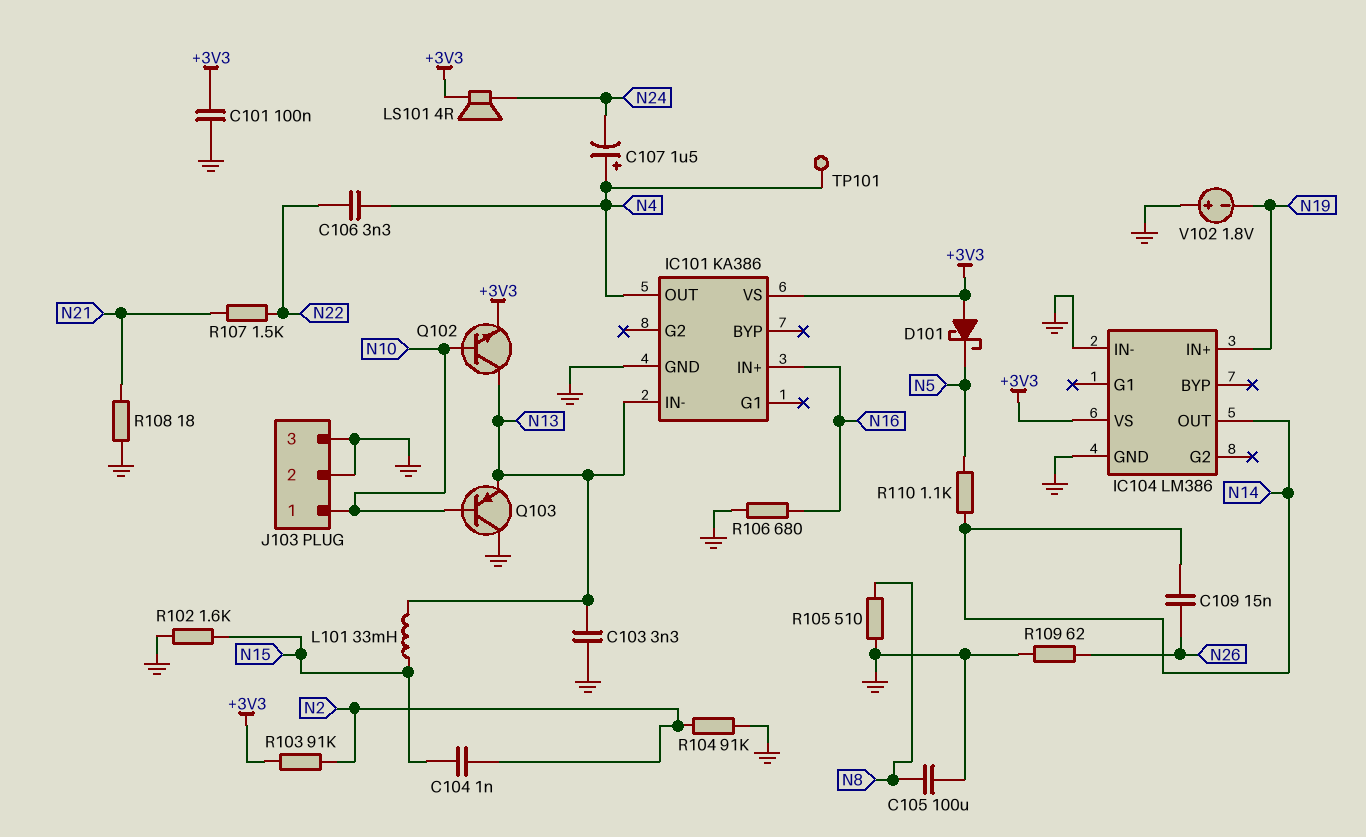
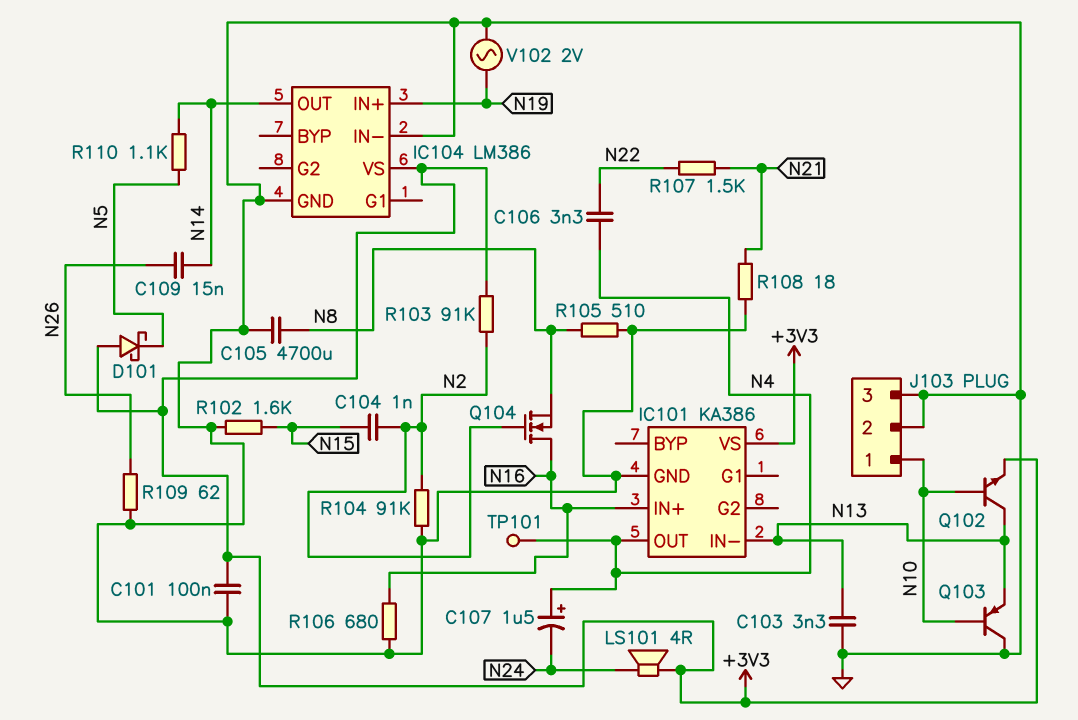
C105: 100uF (GND, N8) -> 4700uF (GND, N8)
L101: 33mH (N13, N15) -> none
Q104: none -> NMOS (G N2, D N16, S N8)
V102: 1.8V (plus GND, minus N19) -> AC 2V (GND, N19)

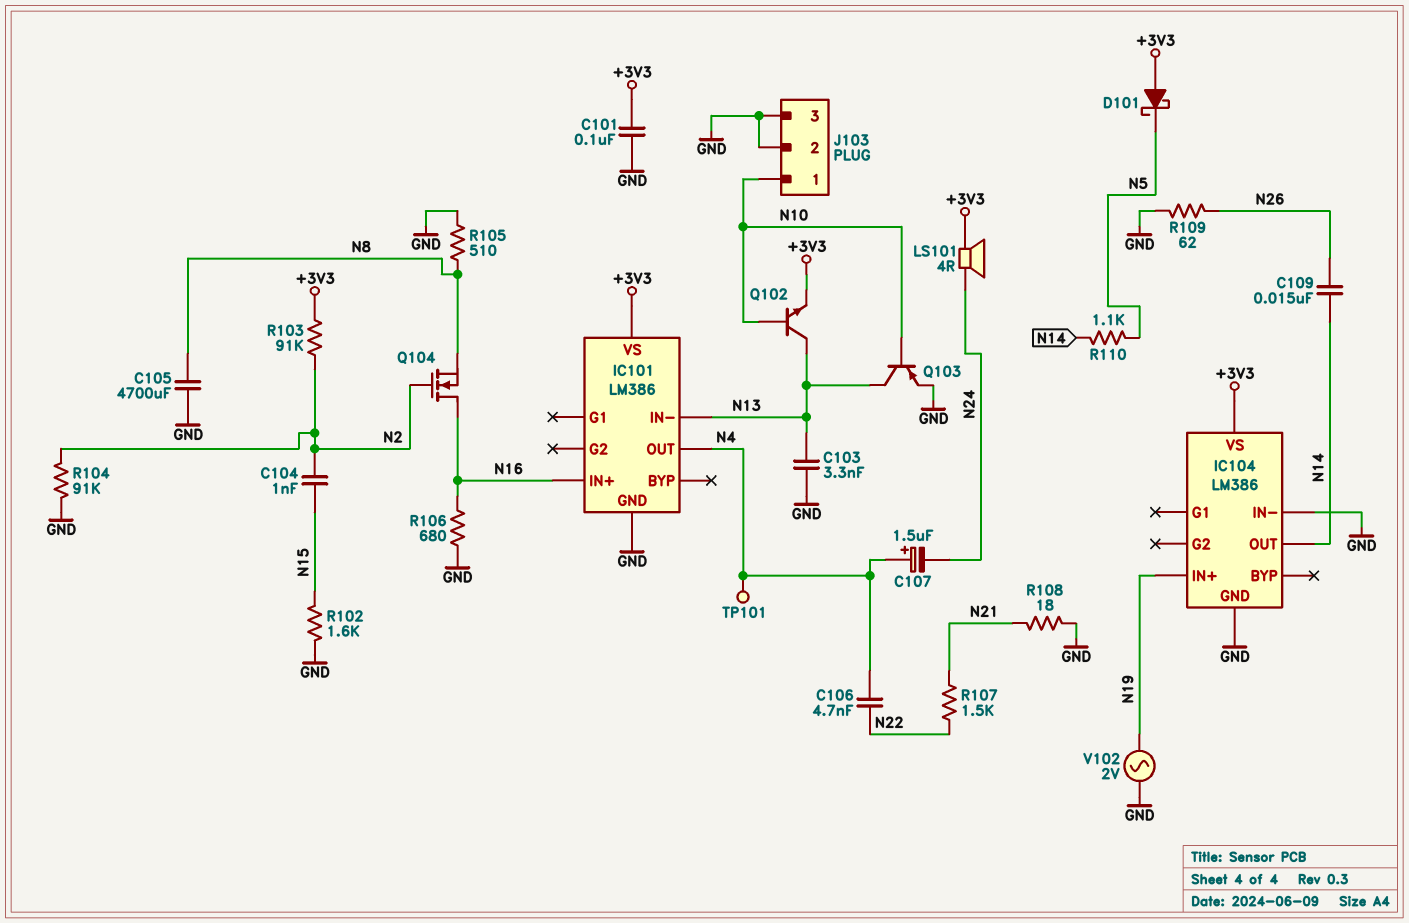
C106: 3.3nF (N4, N22) -> 4.7nF (N4, N22)
IC101: KA386 -> LM386
Q103: PNP (B N10, C GND, E N13) -> PNP (B N10, C N13, E GND)

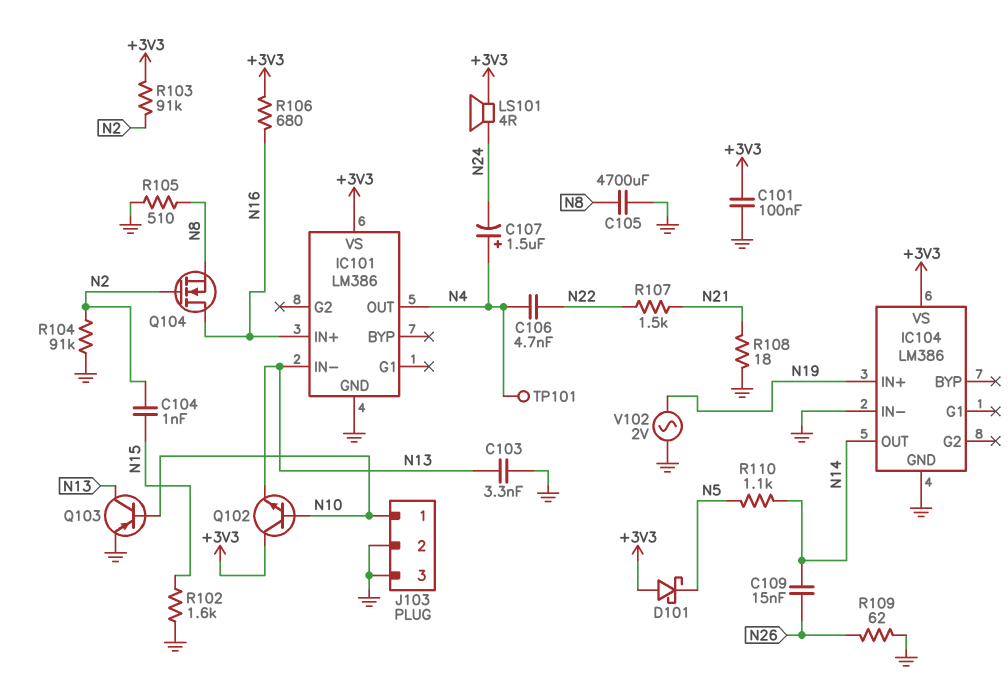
Q102: NPN (B N10, C N13, E +3V3) -> NPN (B N10, C +3V3, E N13)
R106: 680 (GND, N16) -> 680 (+3V3, N16)

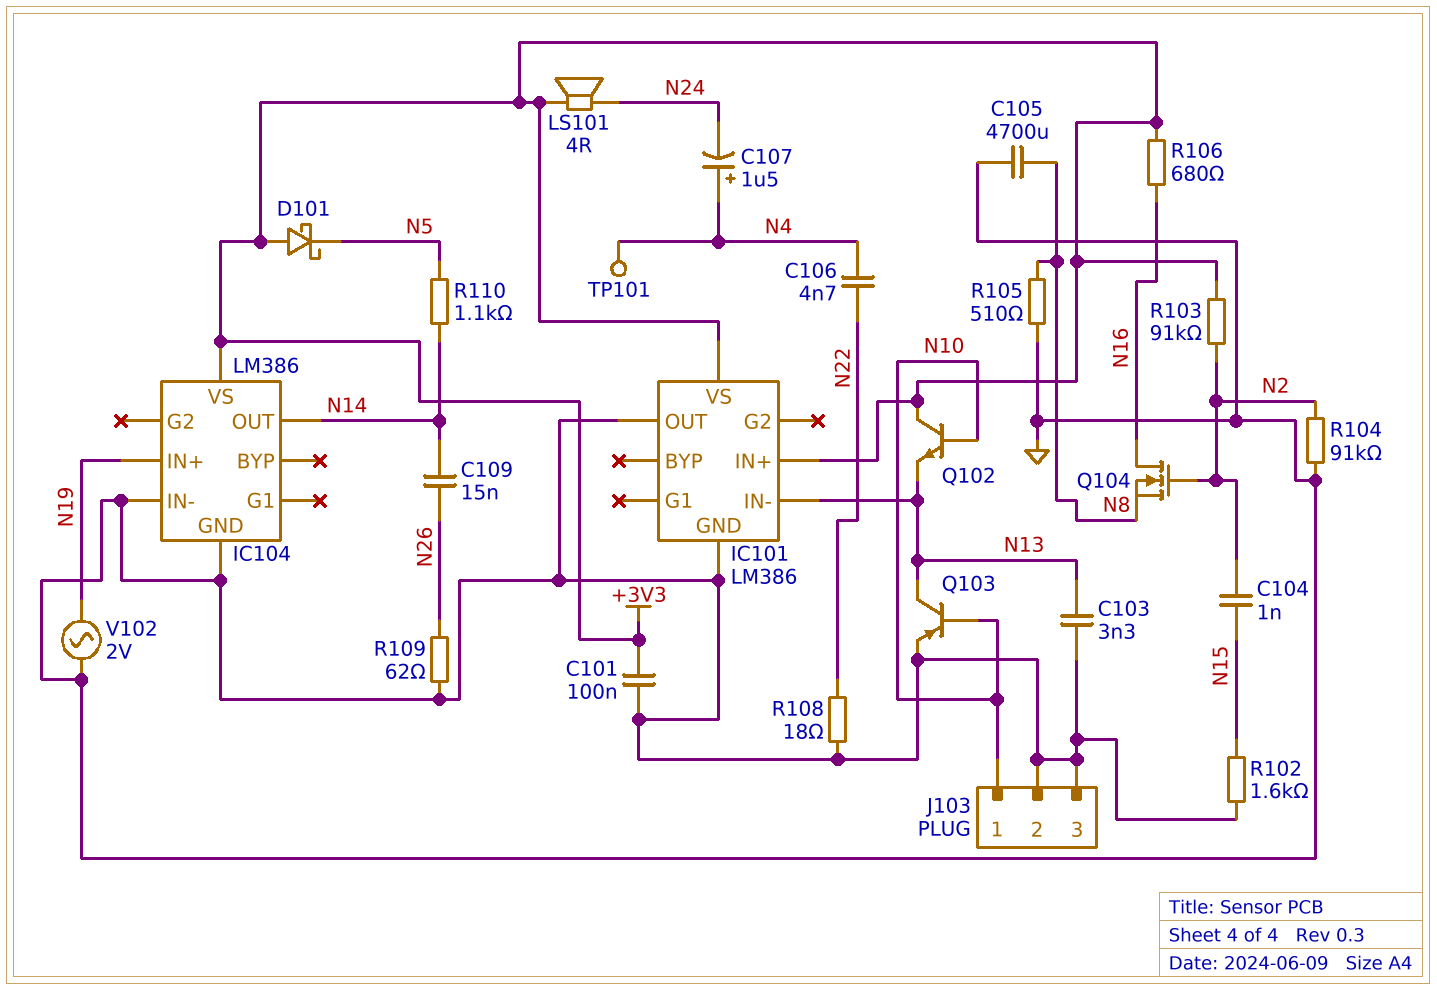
IC101 pin IN+: N16 -> +3V3
IC101 pin OUT: N4 -> GND
R107: 1.5k (N21, N22) -> none
R108: 18 (GND, N21) -> 18 (GND, N22)

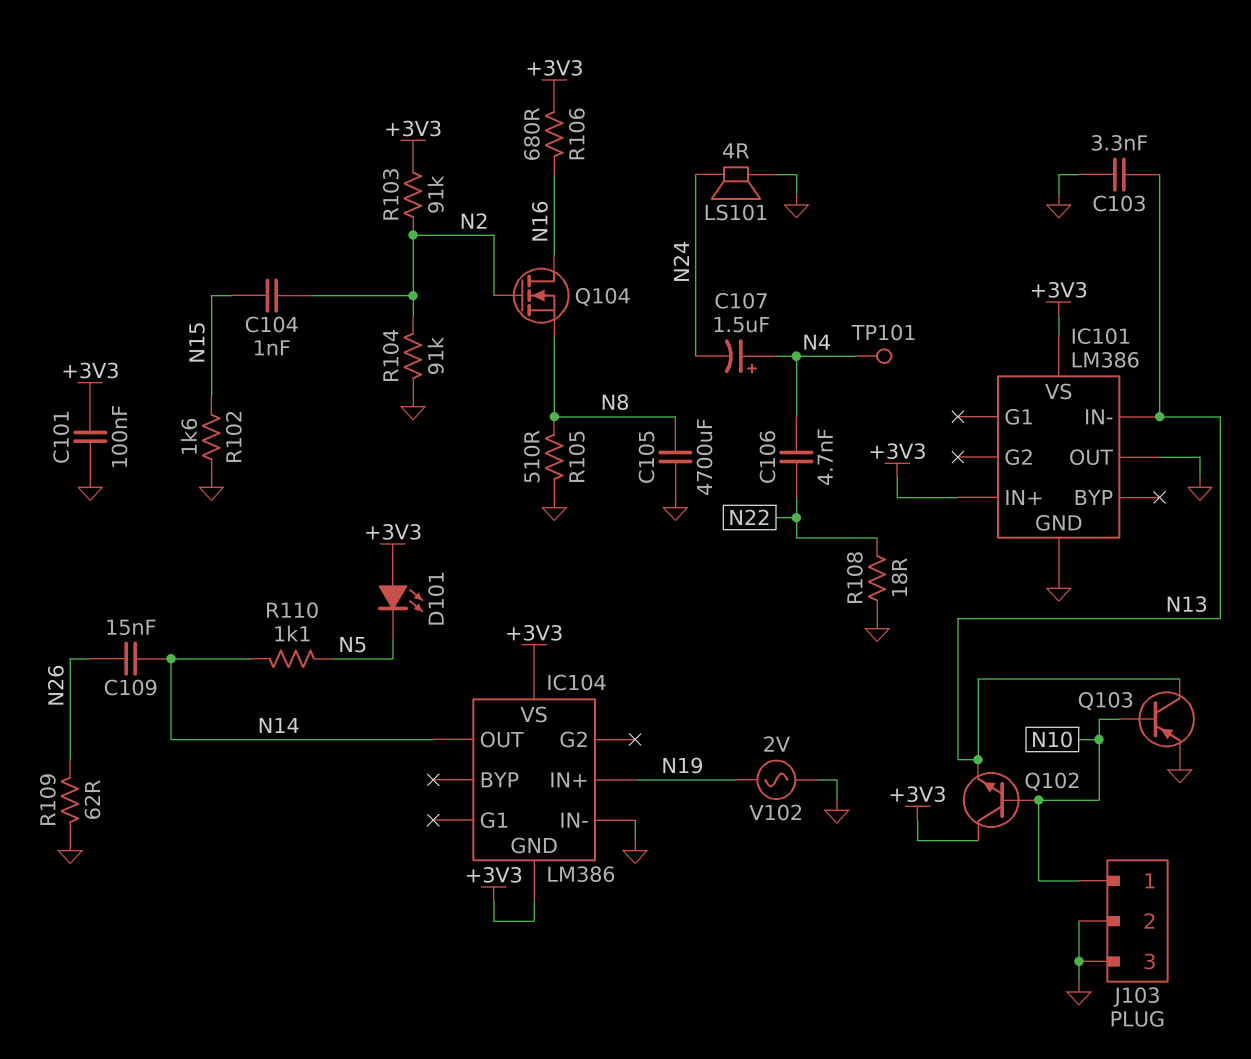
D101: schottky (A +3V3, K N5) -> LED (A +3V3, K N5)
IC104 pin GND: GND -> +3V3
LS101: speaker 4R (+3V3, N24) -> speaker 4R (GND, N24)

